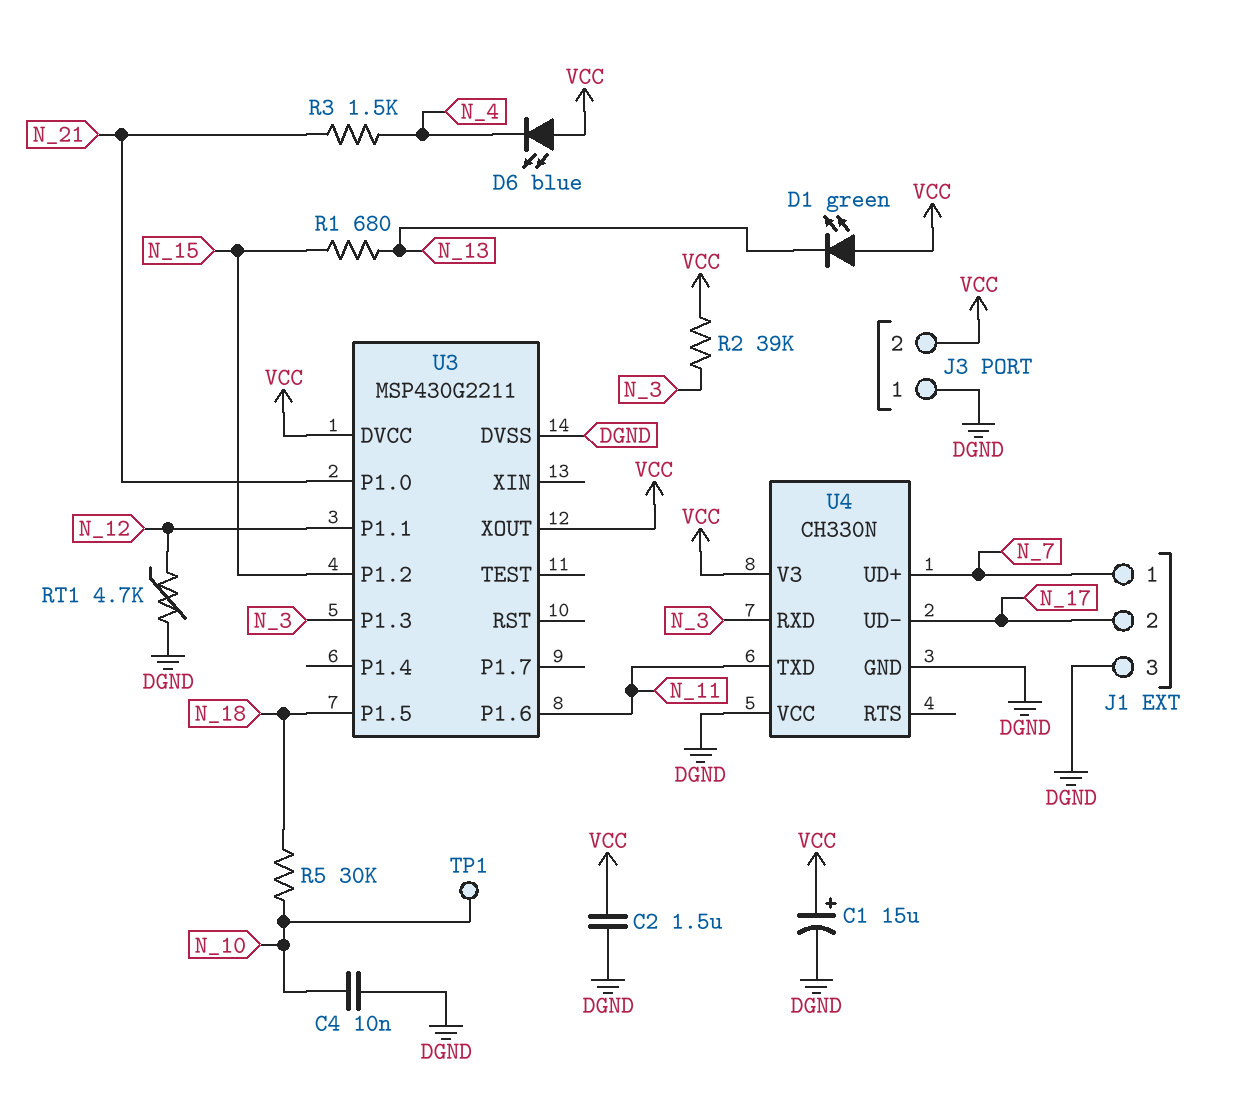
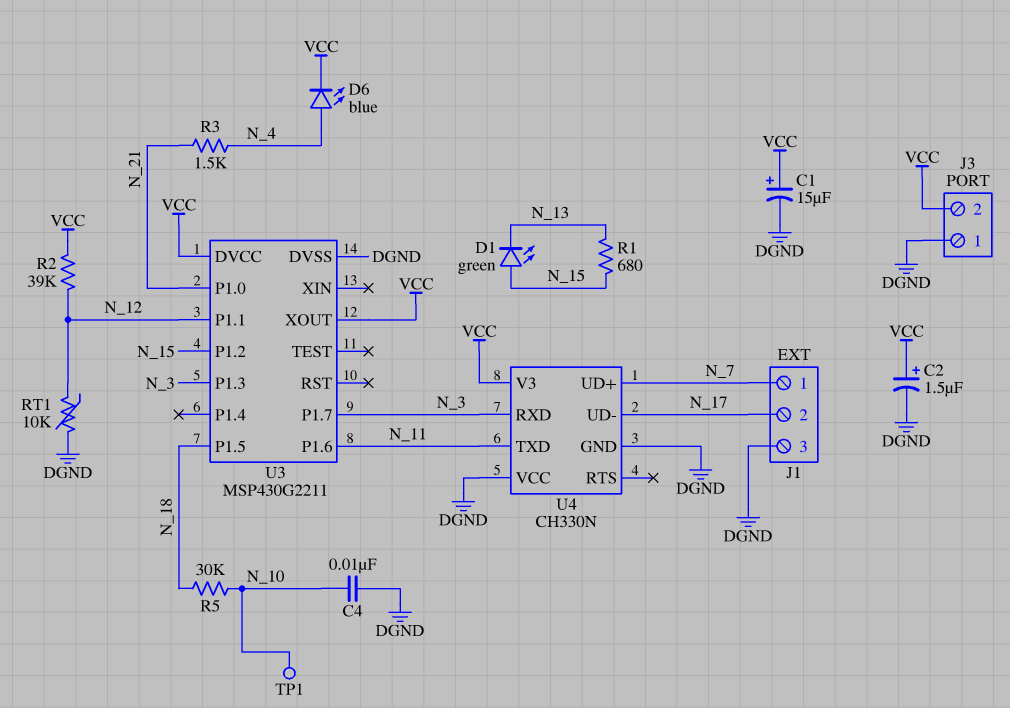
C2: 1.5uF (DGND, VCC) -> 1.5uF (plus VCC, minus DGND)
D1: LED green (A VCC, K N_13) -> LED green (A N_15, K N_13)
D6: LED blue (A VCC, K N_4) -> LED blue (A N_4, K VCC)
R2: 39k (N_3, VCC) -> 39k (N_12, VCC)
RT1: 4.7k (DGND, N_12) -> 10k (DGND, N_12)
U3 pin P1.7: none -> N_3

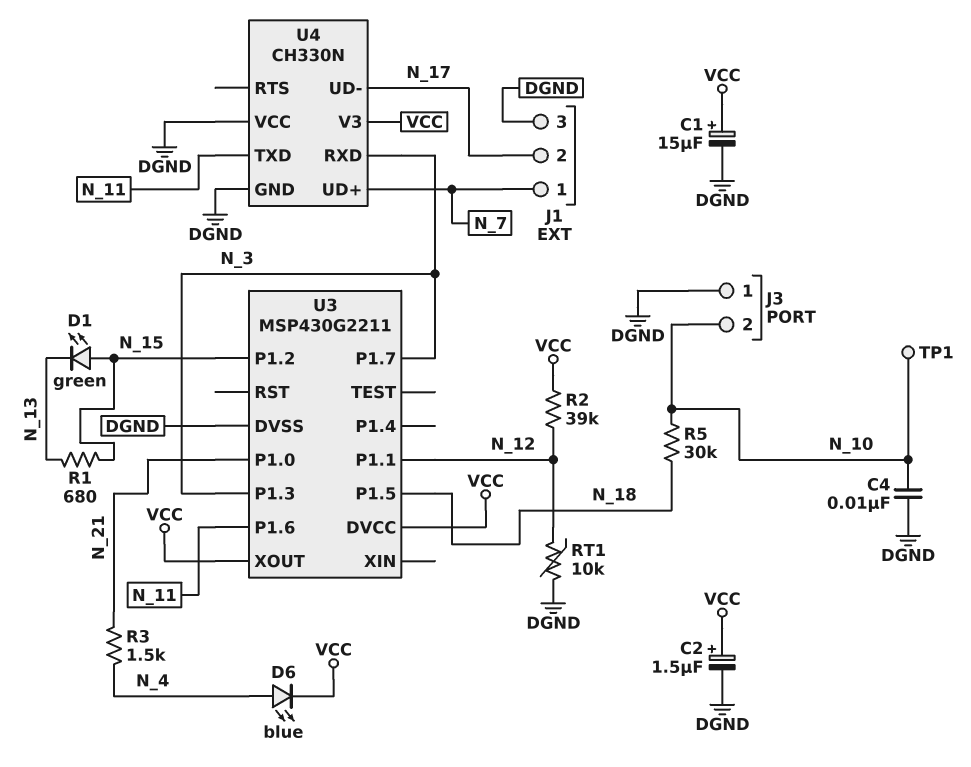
J3 pin 2: VCC -> N_10

